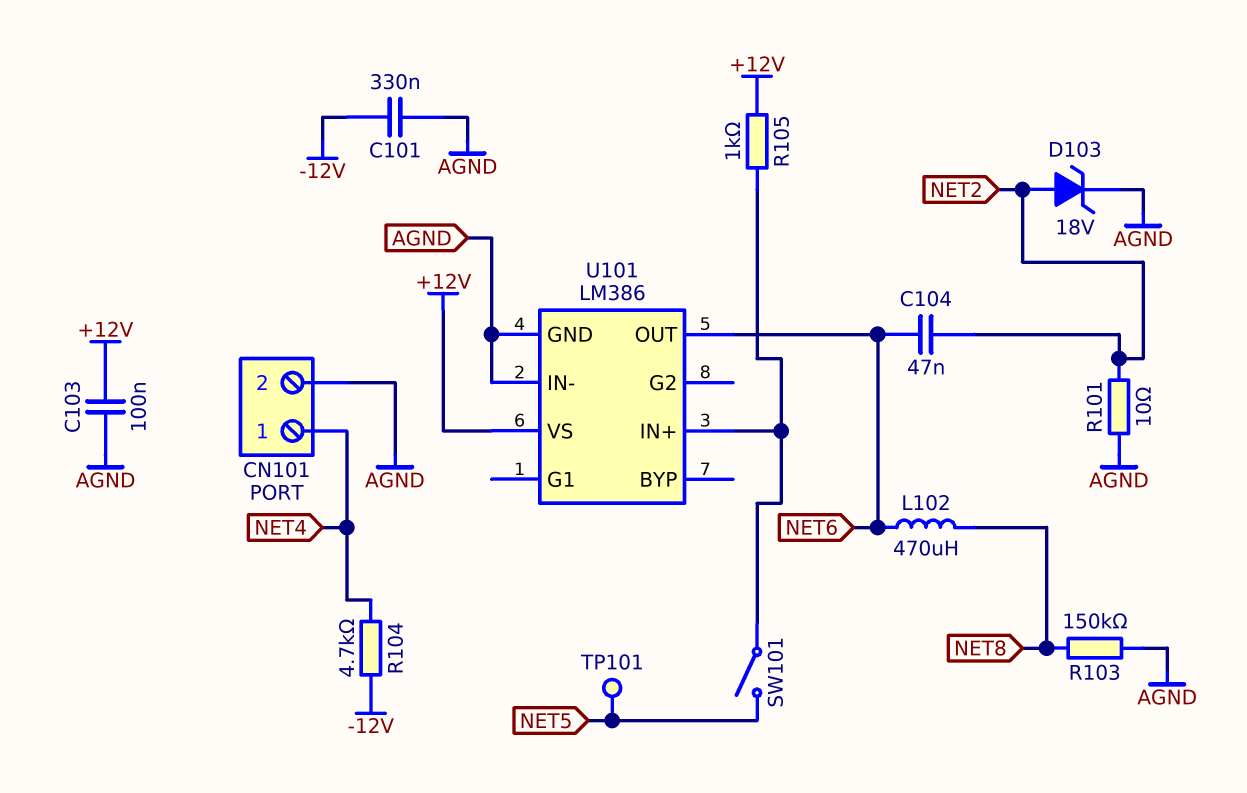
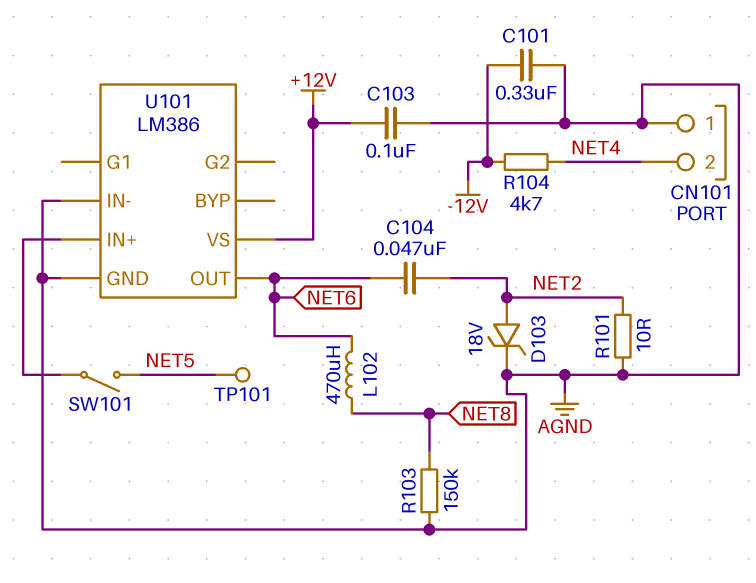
CN101 pin 1: NET4 -> AGND
CN101 pin 2: AGND -> NET4
R105: 1k (+12V, U101/IN+) -> none

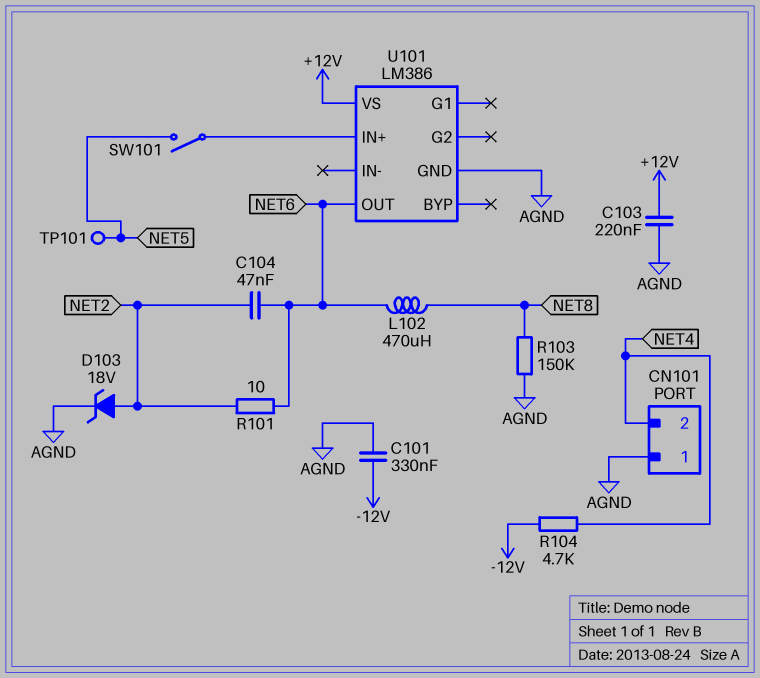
C103: 100nF (+12V, AGND) -> 220nF (+12V, AGND)
R101: 10 (AGND, NET2) -> 10 (NET2, NET6)
U101 pin IN-: AGND -> none

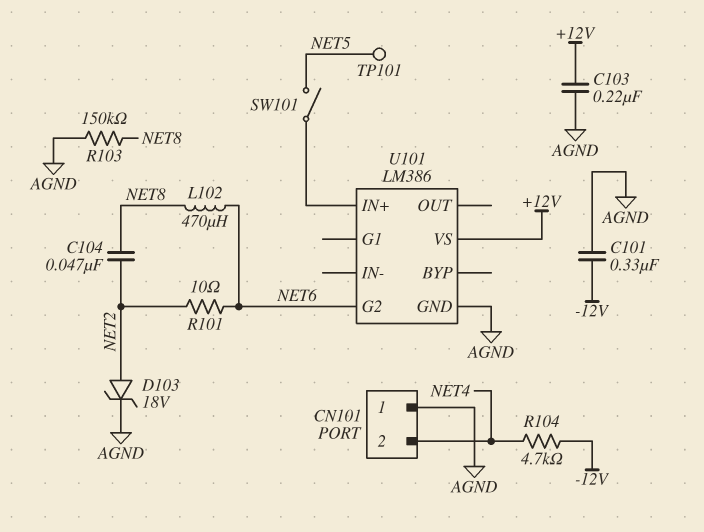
C104: 47nF (NET2, NET6) -> 47nF (NET2, NET8)
U101 pin G2: none -> NET6
U101 pin OUT: NET6 -> none

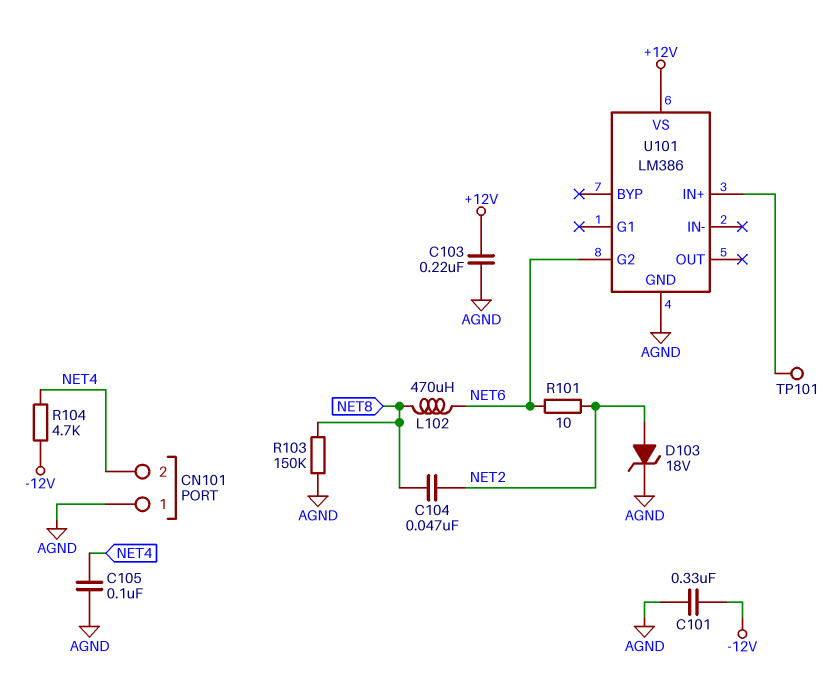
C105: none -> 100nF (AGND, NET4)
SW101: switch (NET5, U101/IN+) -> none
TP101: test point (NET5) -> test point (U101/IN+)

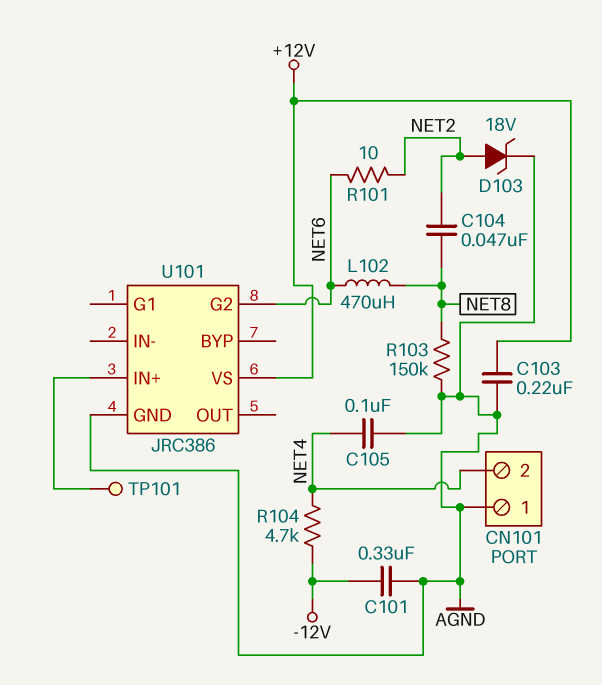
U101: LM386 -> JRC386

